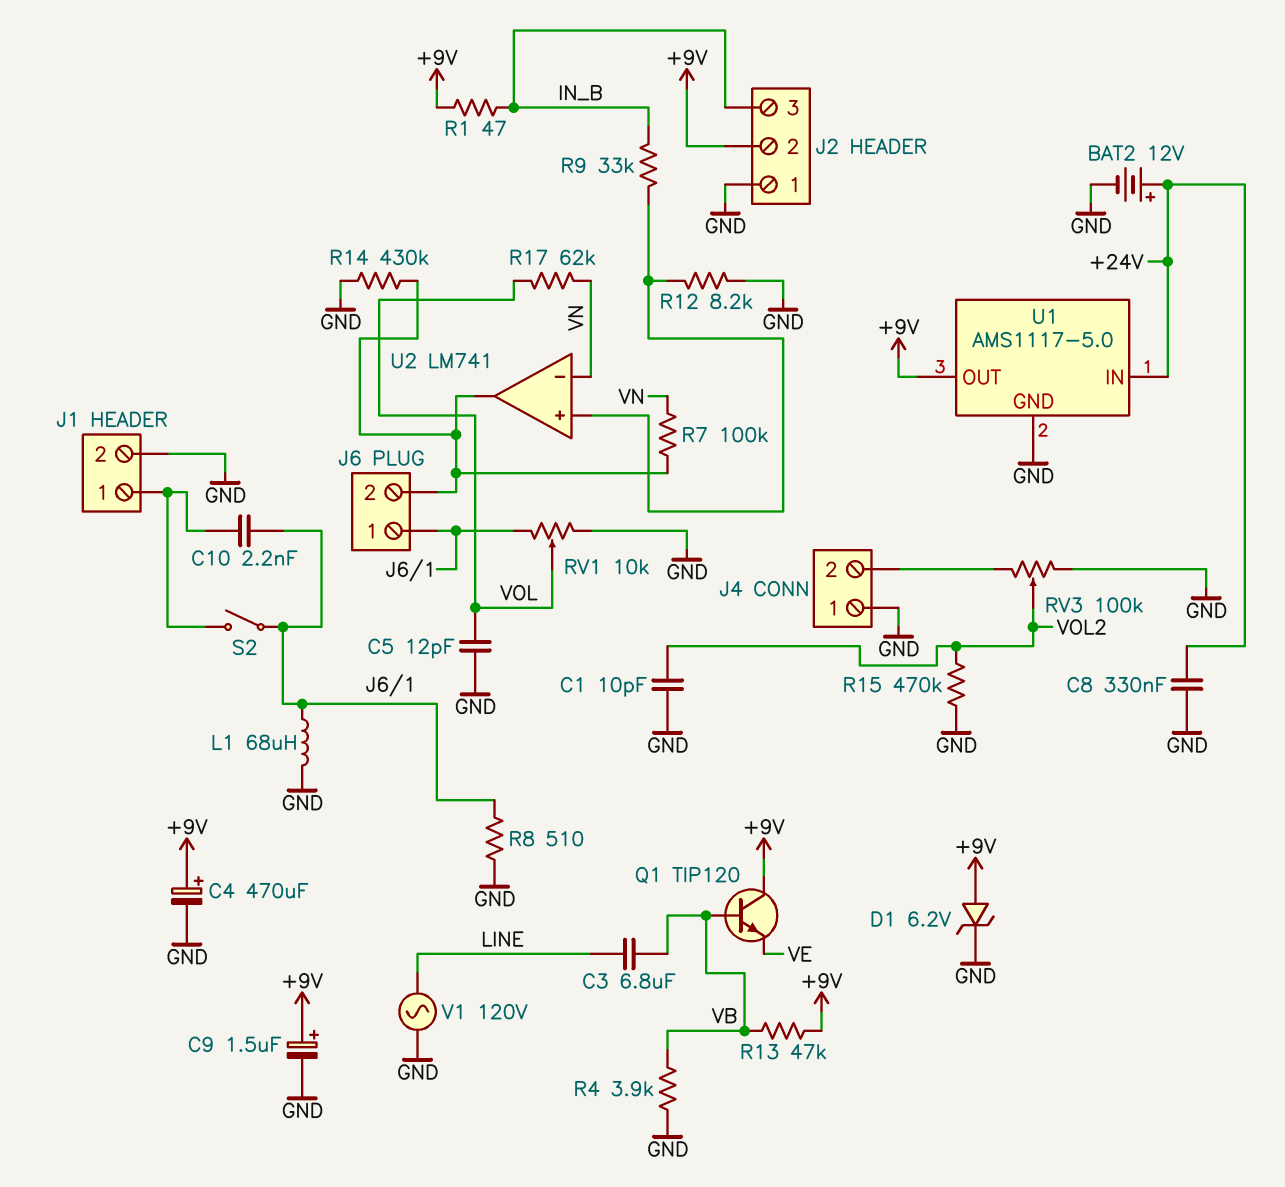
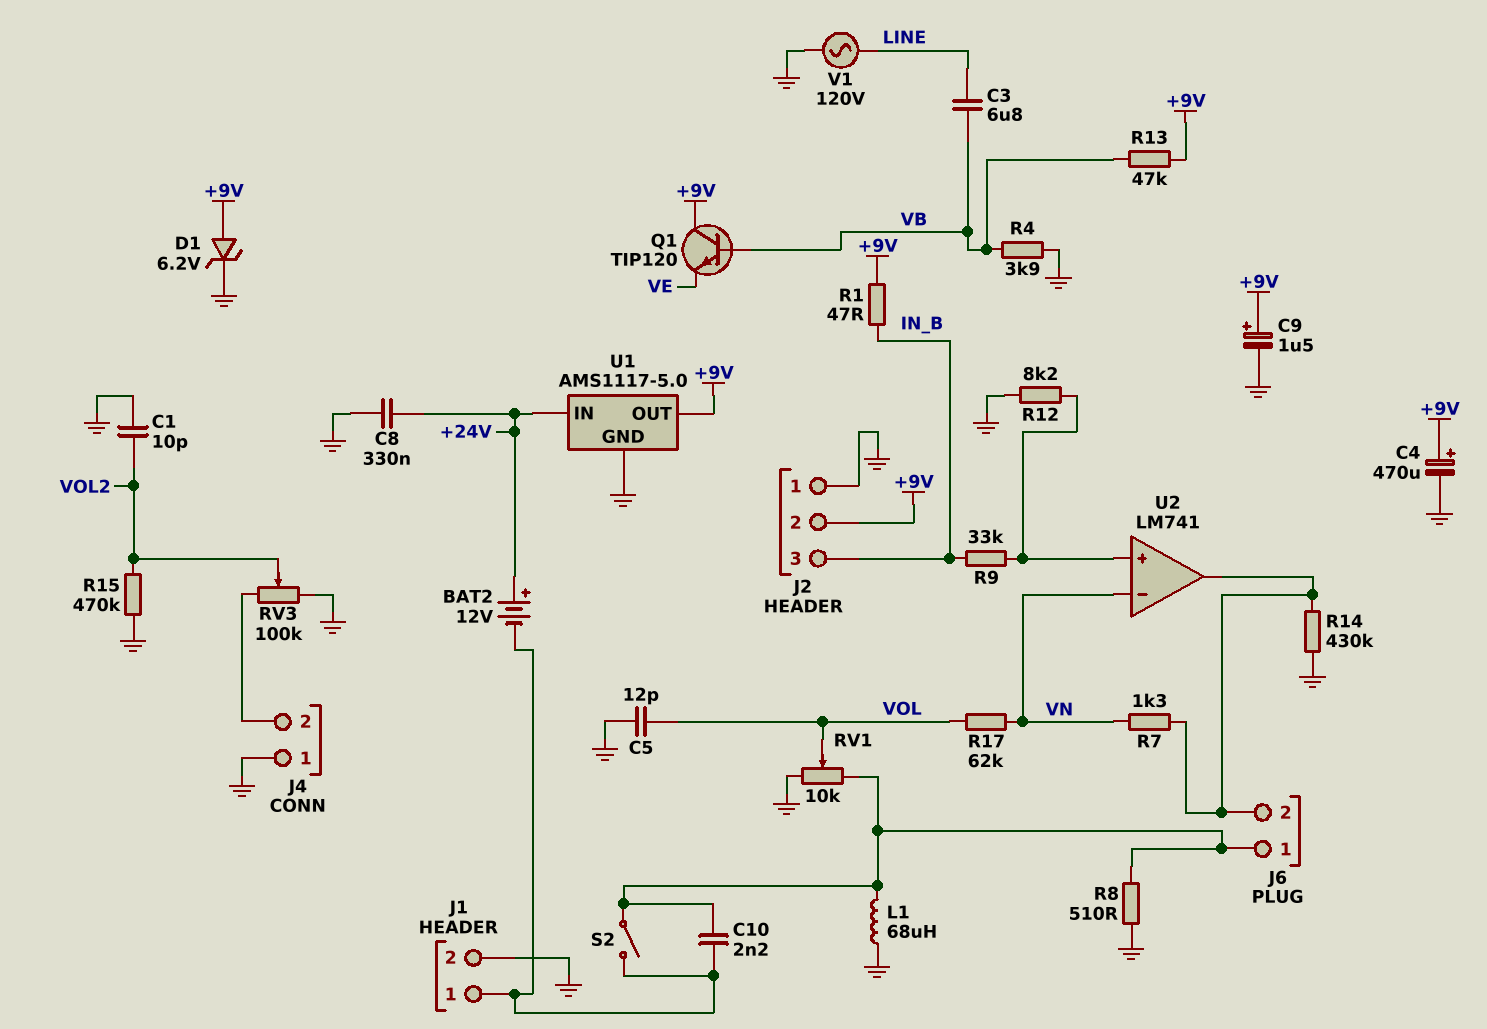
BAT2: 12V (plus +24V, minus GND) -> 12V (plus +24V, minus J1/1)
R7: 100k (J6/2, VN) -> 1.3k (J6/2, VN)

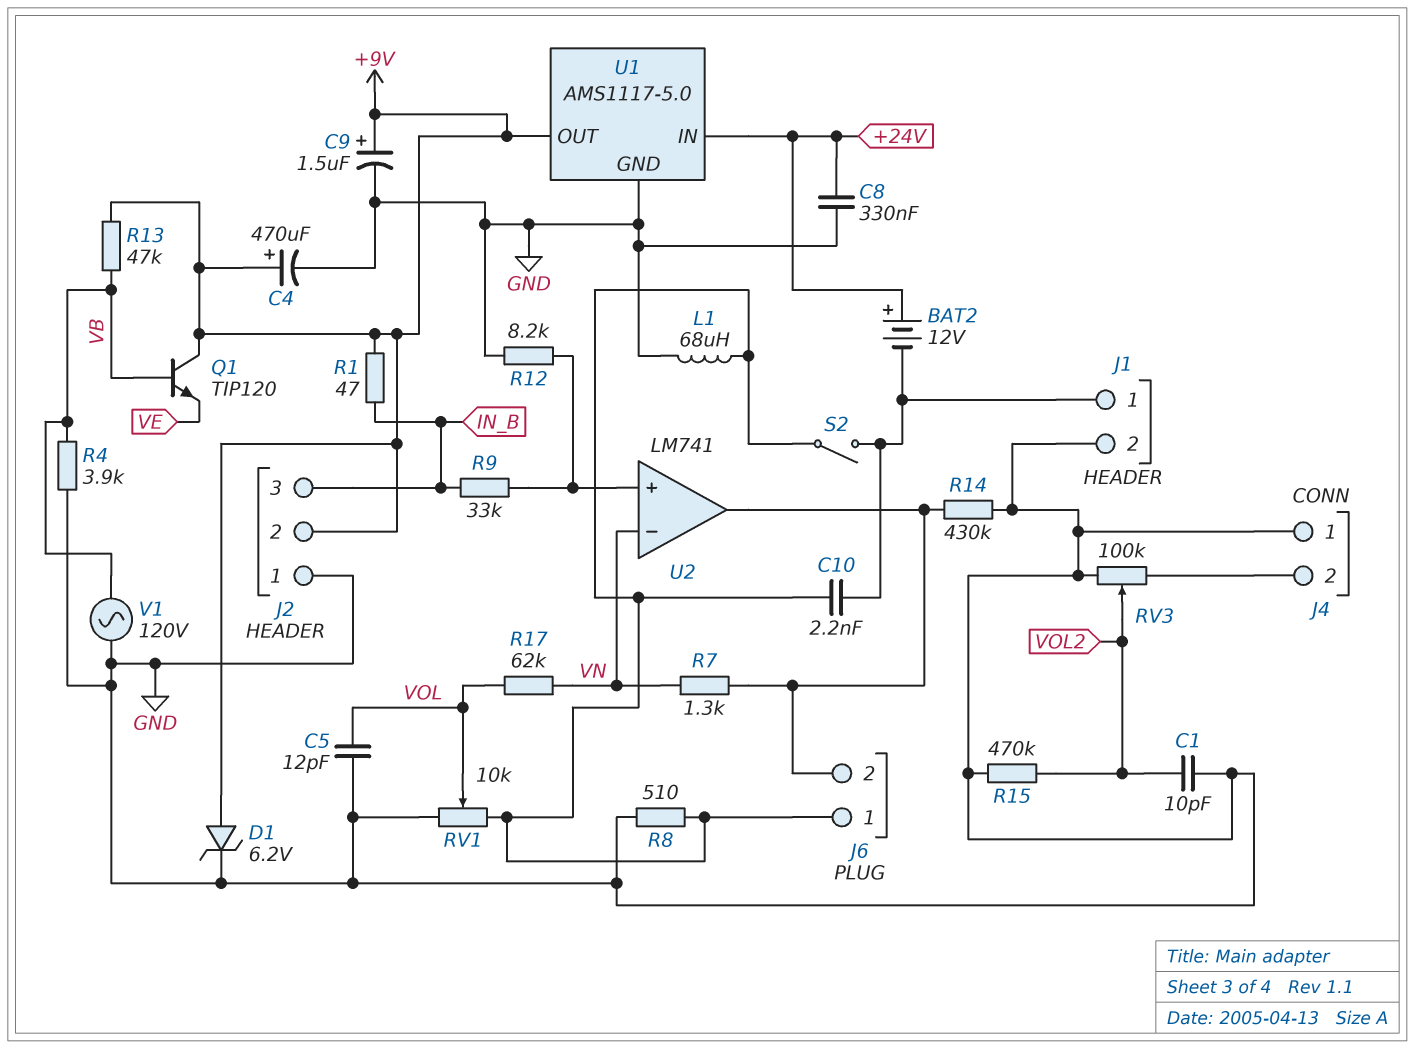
C3: 6.8uF (LINE, VB) -> none
V1: AC 120V (GND, LINE) -> AC 120V (GND, VB)

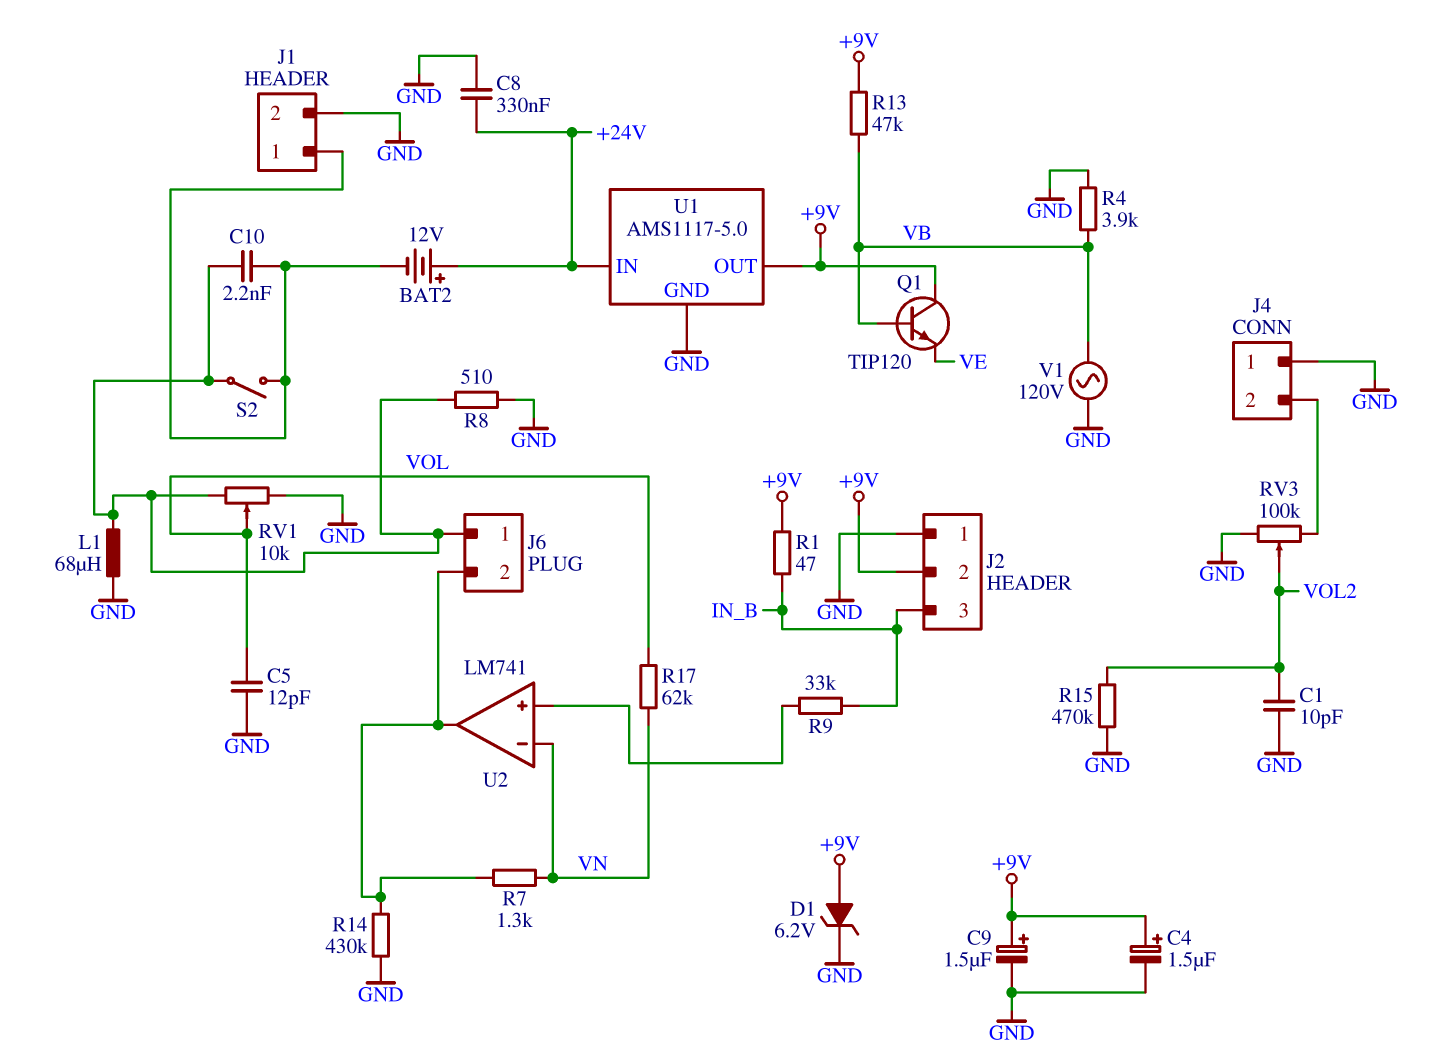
C4: 470uF (plus +9V, minus GND) -> 1.5uF (plus +9V, minus GND)
R12: 8.2k (GND, U2/in+) -> none

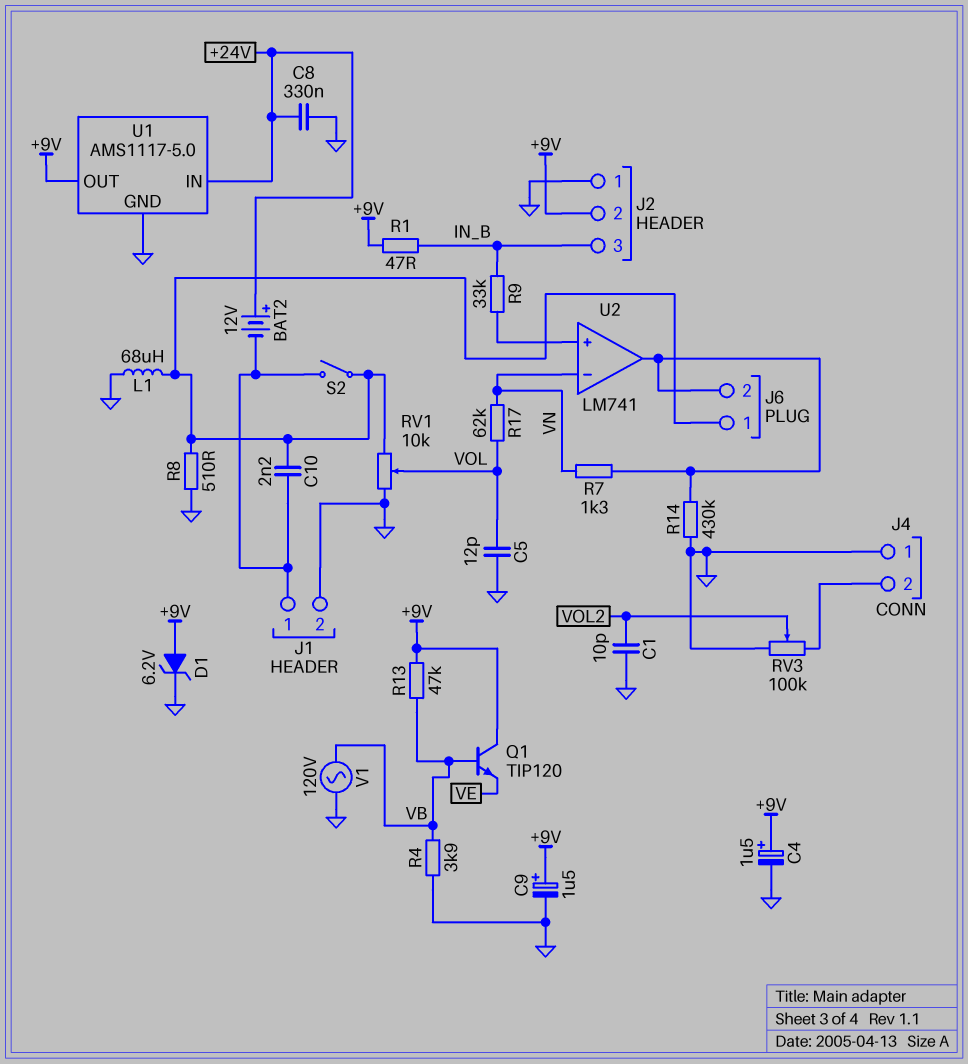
R15: 470k (GND, VOL2) -> none

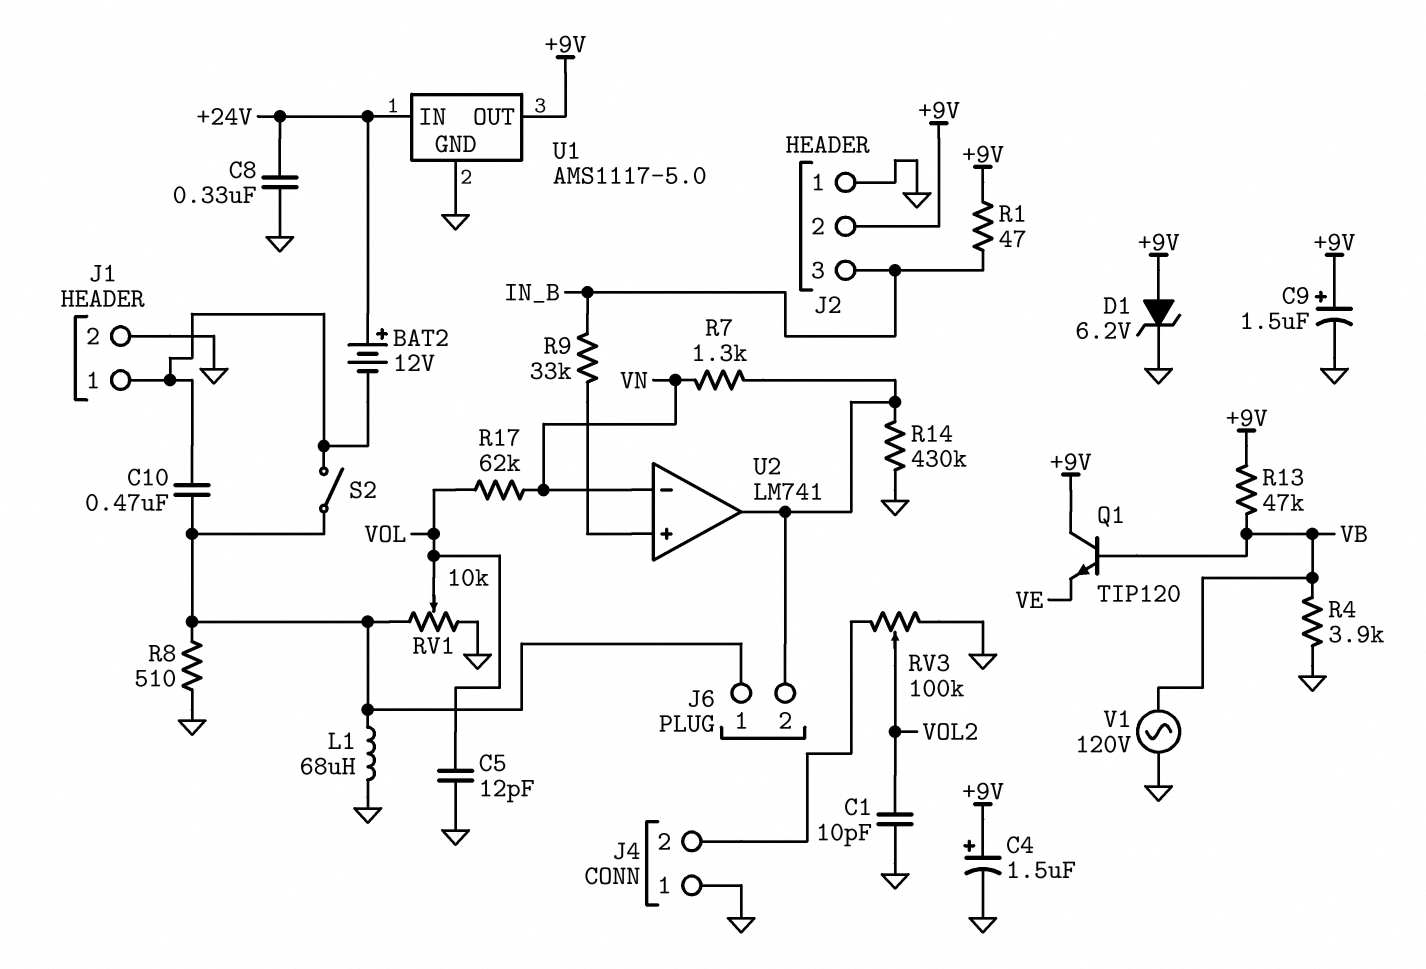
C10: 2.2nF (J1/1, J6/1) -> 470nF (J1/1, J6/1)

